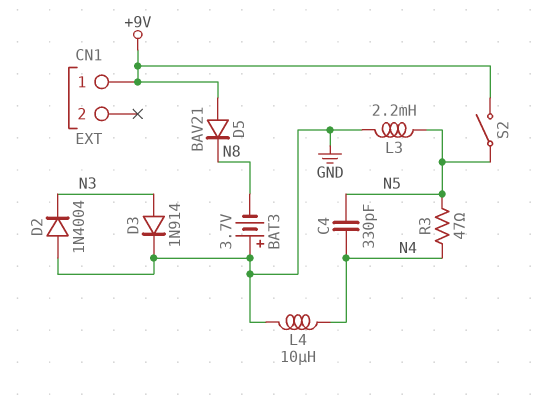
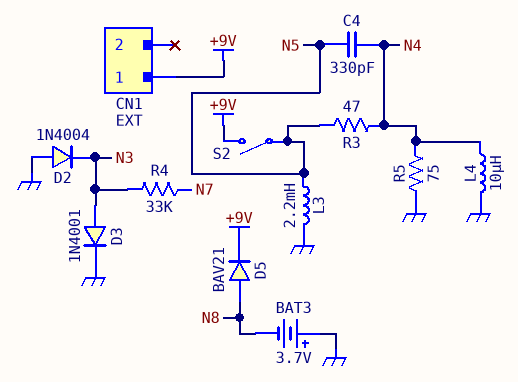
D3: diode 1N914 (A N3, K GND) -> diode 1N4001 (A N3, K GND)
D5: diode BAV21 (A +9V, K N8) -> diode BAV21 (A N8, K +9V)
R4: none -> 33k (N3, N7)
R5: none -> 75 (GND, N4)

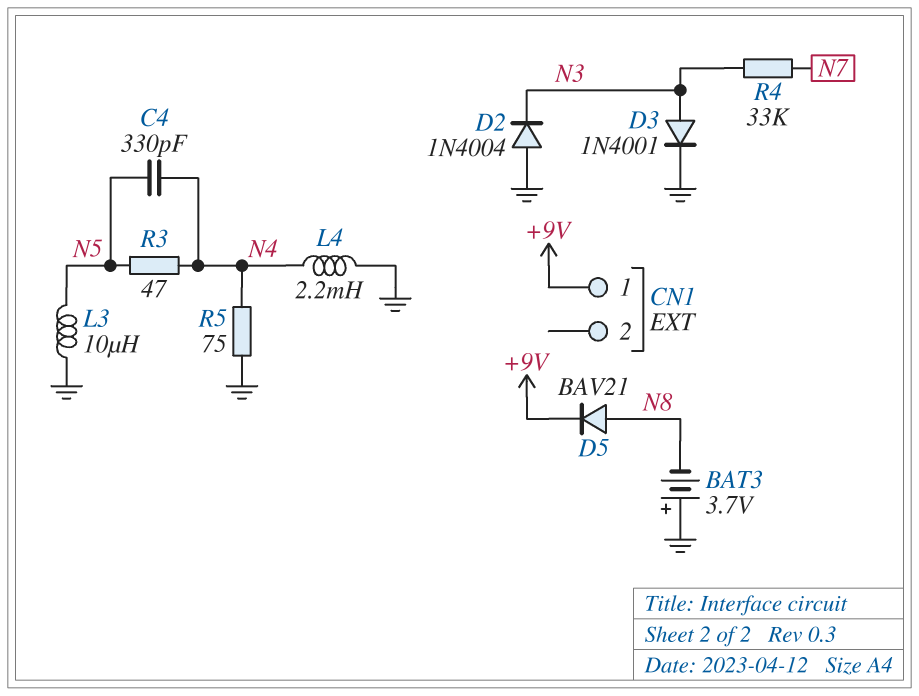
L3: 2.2mH (GND, N5) -> 10uH (GND, N5)
L4: 10uH (GND, N4) -> 2.2mH (GND, N4)
S2: switch (+9V, N5) -> none

